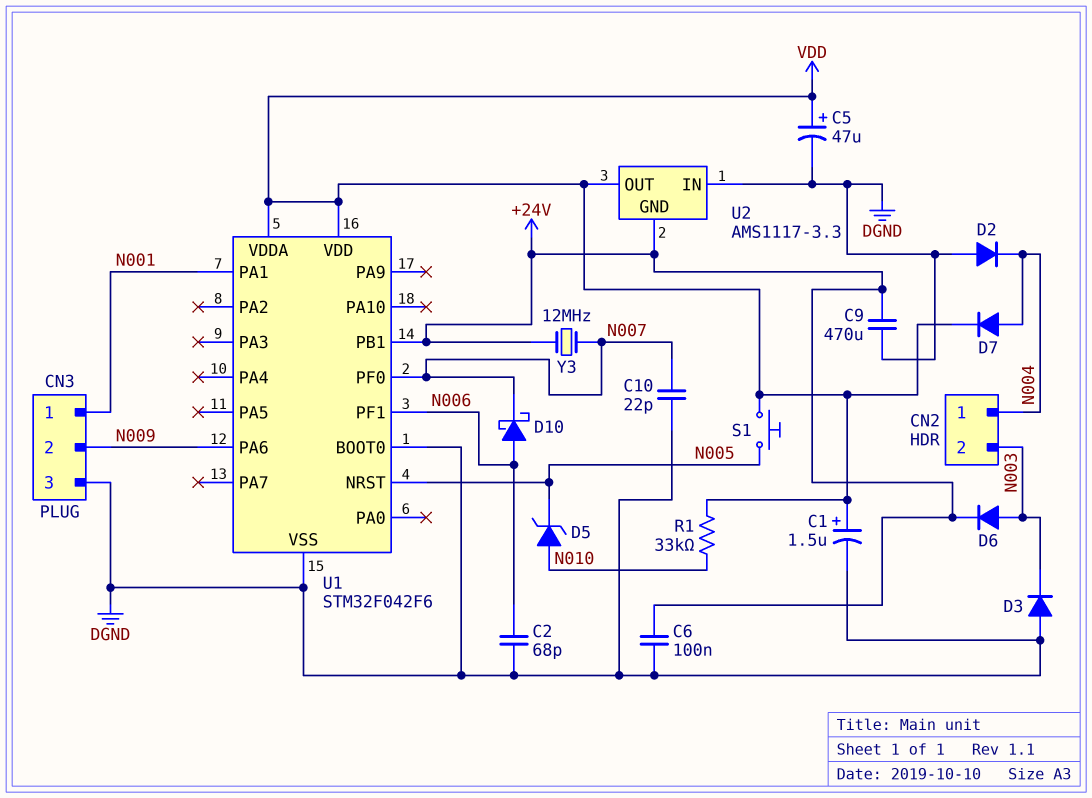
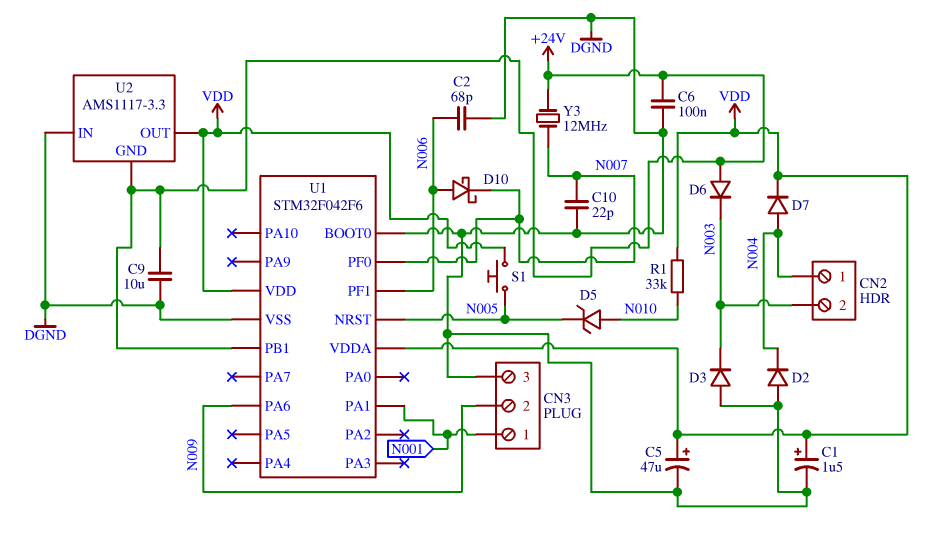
C9: 470uF (+24V, DGND) -> 10uF (+24V, DGND)
D6: diode (A N003, K +24V) -> diode (A +24V, K N003)

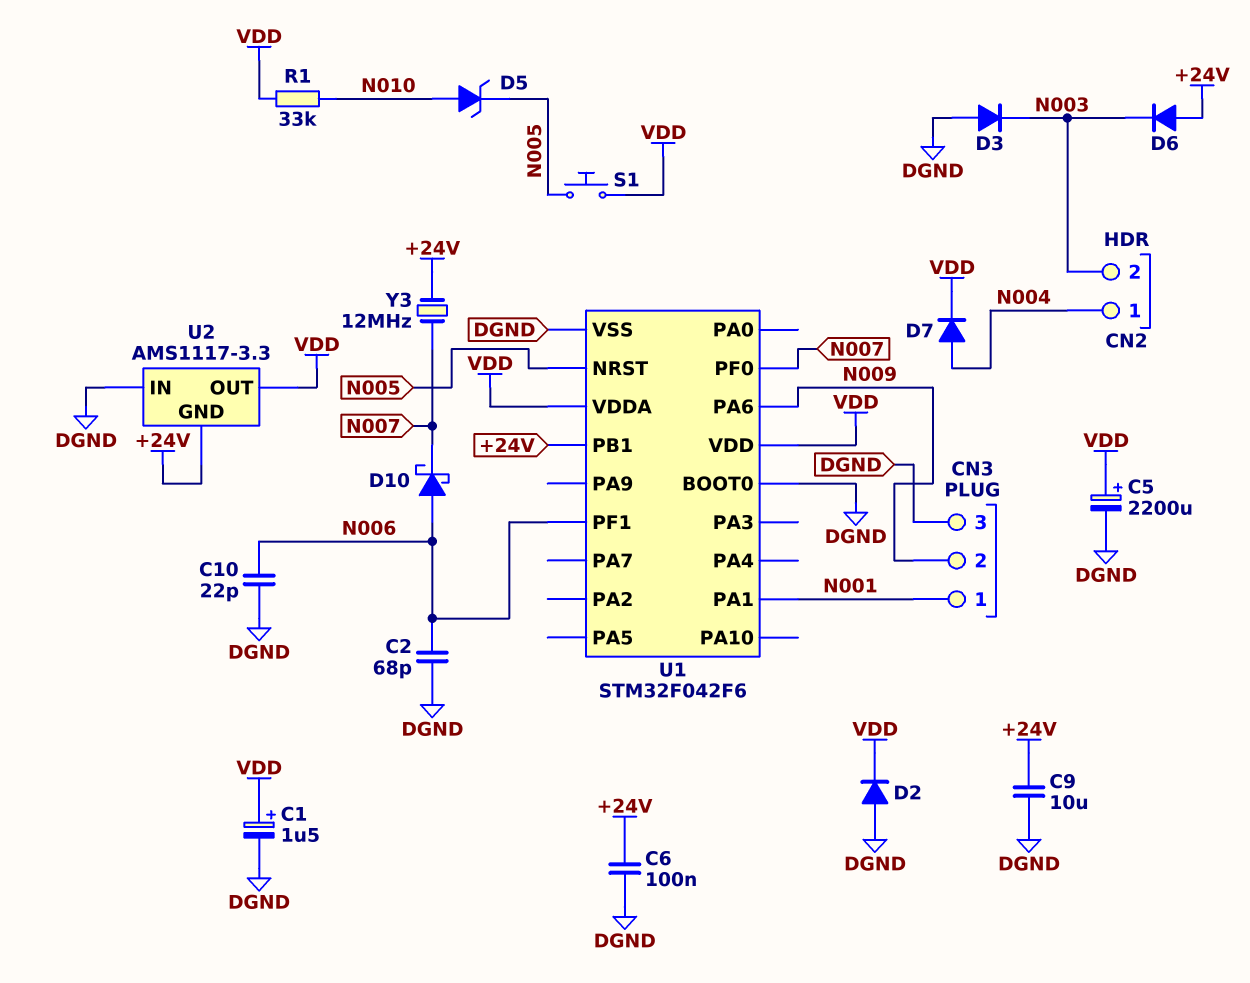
C5: 47uF (plus VDD, minus DGND) -> 2200uF (plus VDD, minus DGND)
C10: 22pF (DGND, N007) -> 22pF (DGND, N006)
D2: diode (A DGND, K N004) -> diode (A DGND, K VDD)

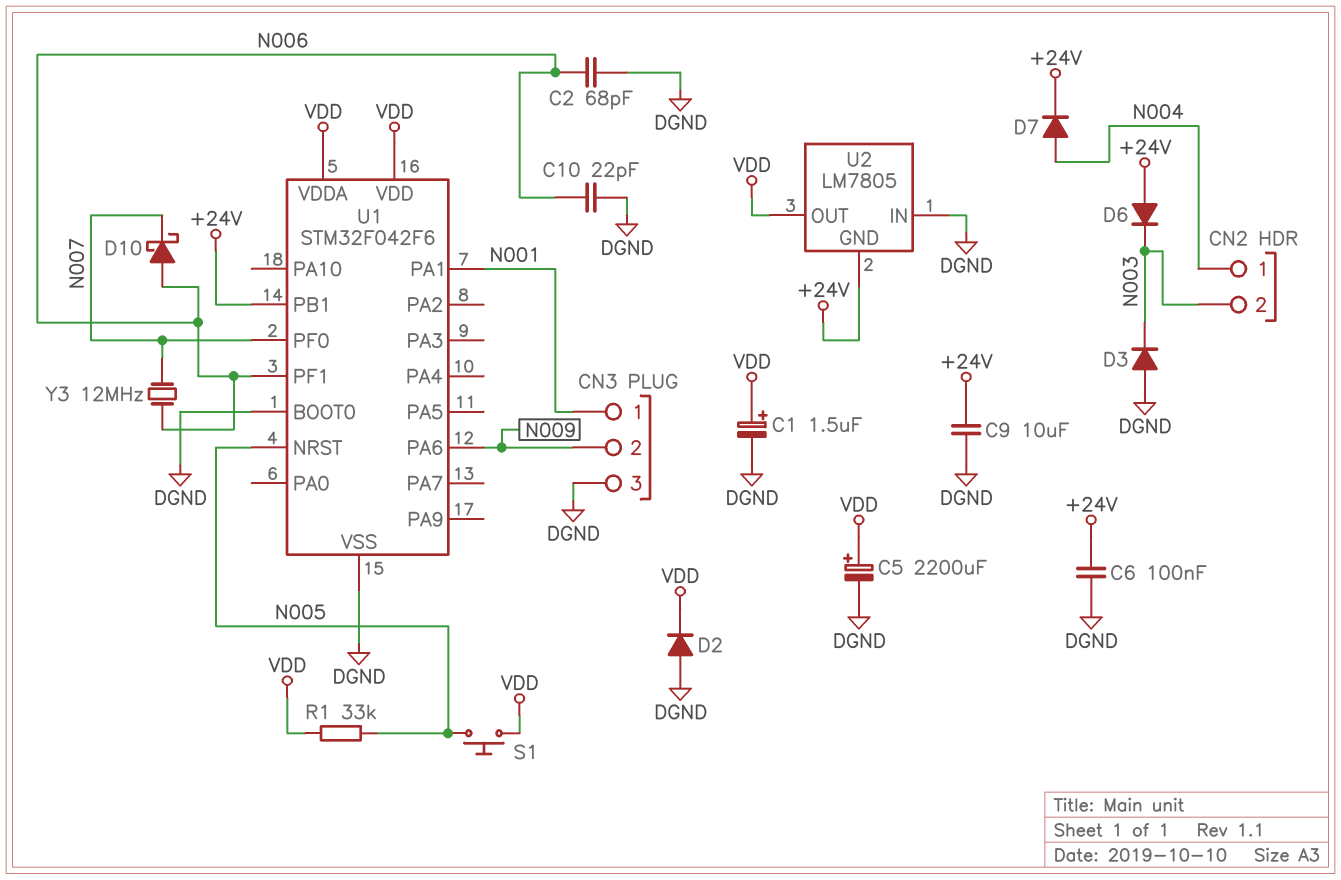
D5: zener (A N010, K N005) -> none
D7: diode (A N004, K VDD) -> diode (A N004, K +24V)
R1: 33k (N010, VDD) -> 33k (N005, VDD)
U2: AMS1117-3.3 -> LM7805
Y3: 12MHz (+24V, N007) -> 12MHz (N006, N007)

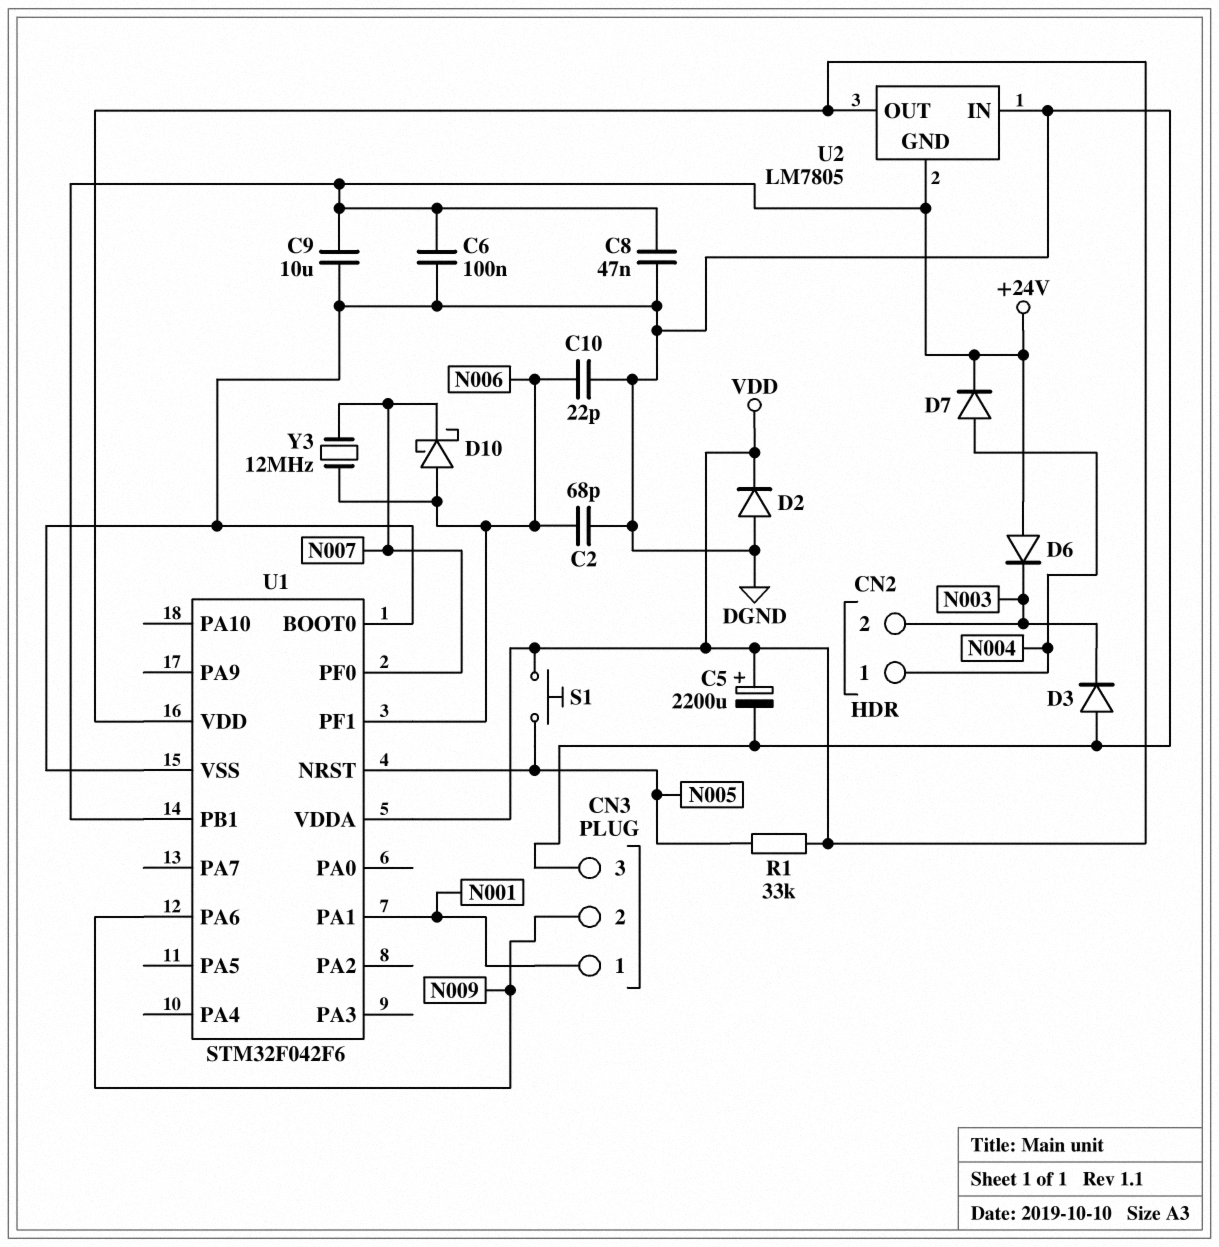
C1: 1.5uF (plus VDD, minus DGND) -> none
C8: none -> 47nF (+24V, DGND)

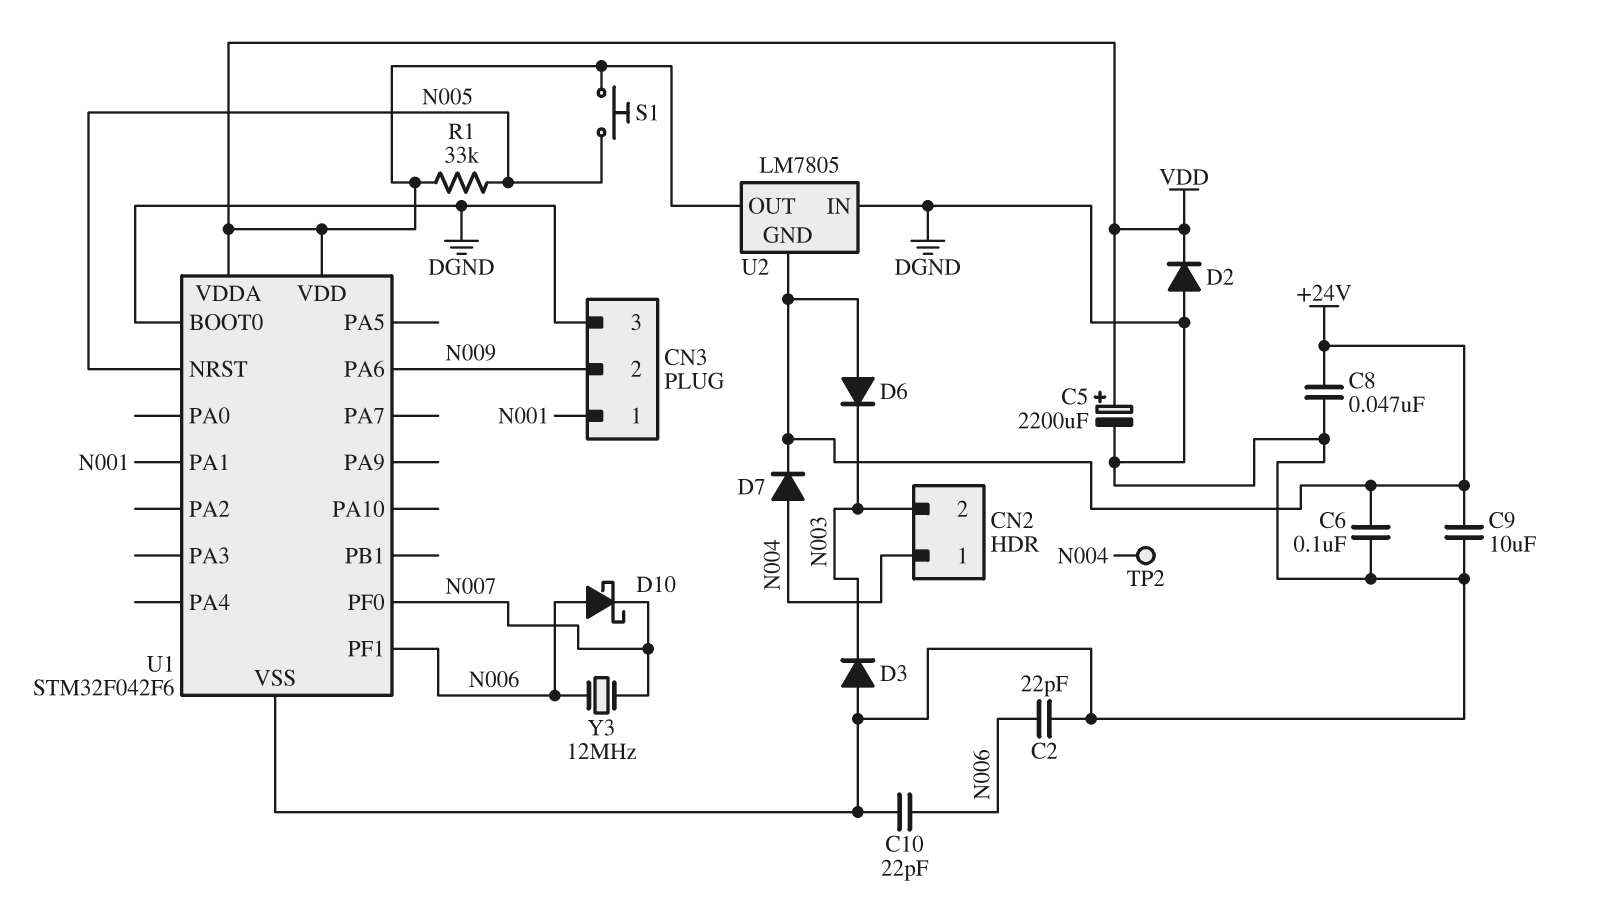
C2: 68pF (DGND, N006) -> 22pF (DGND, N006)
TP2: none -> test point (N004)
U1 pin PB1: +24V -> none

